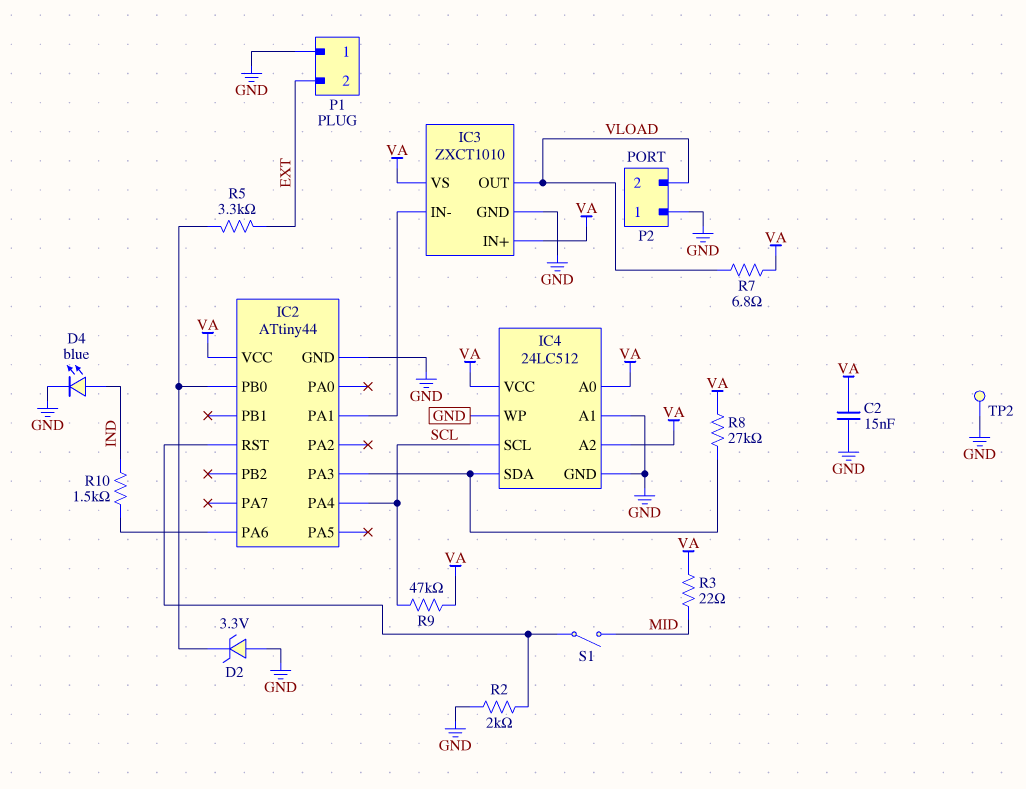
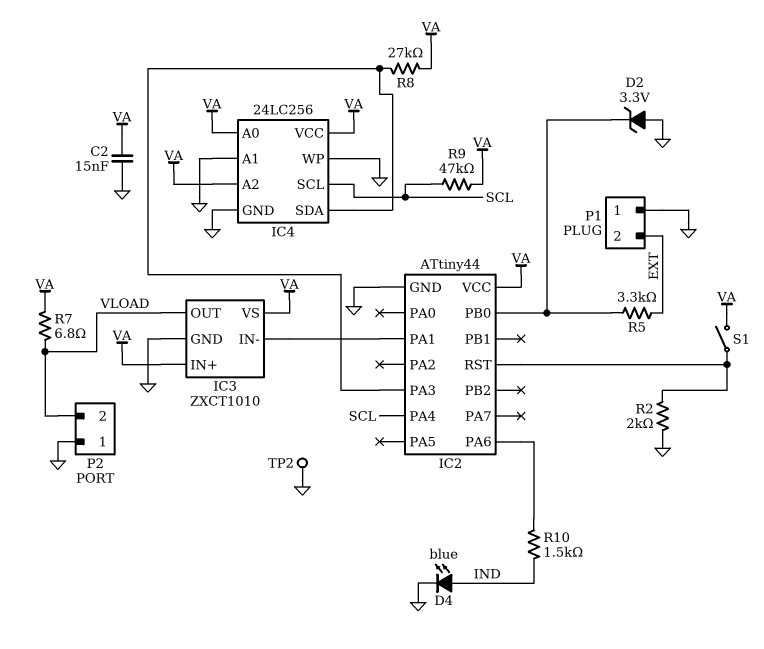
IC4: 24LC512 -> 24LC256
R3: 22 (MID, VA) -> none
S1: switch (IC2/RST, MID) -> switch (IC2/RST, VA)

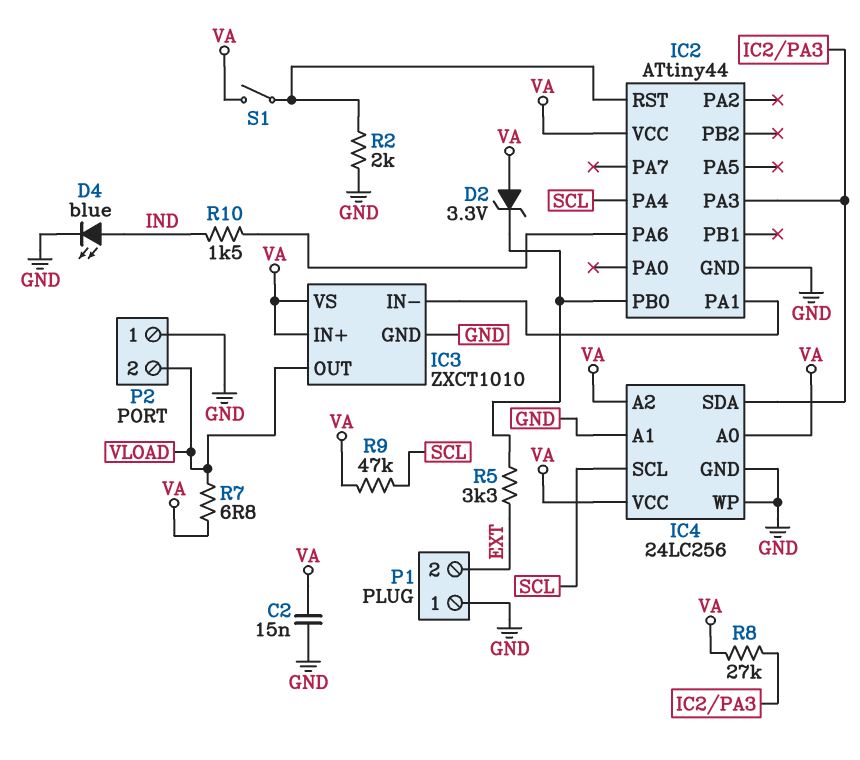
D2: zener 3.3V (A GND, K IC2/PB0) -> zener 3.3V (A VA, K IC2/PB0)
TP2: test point (GND) -> none

